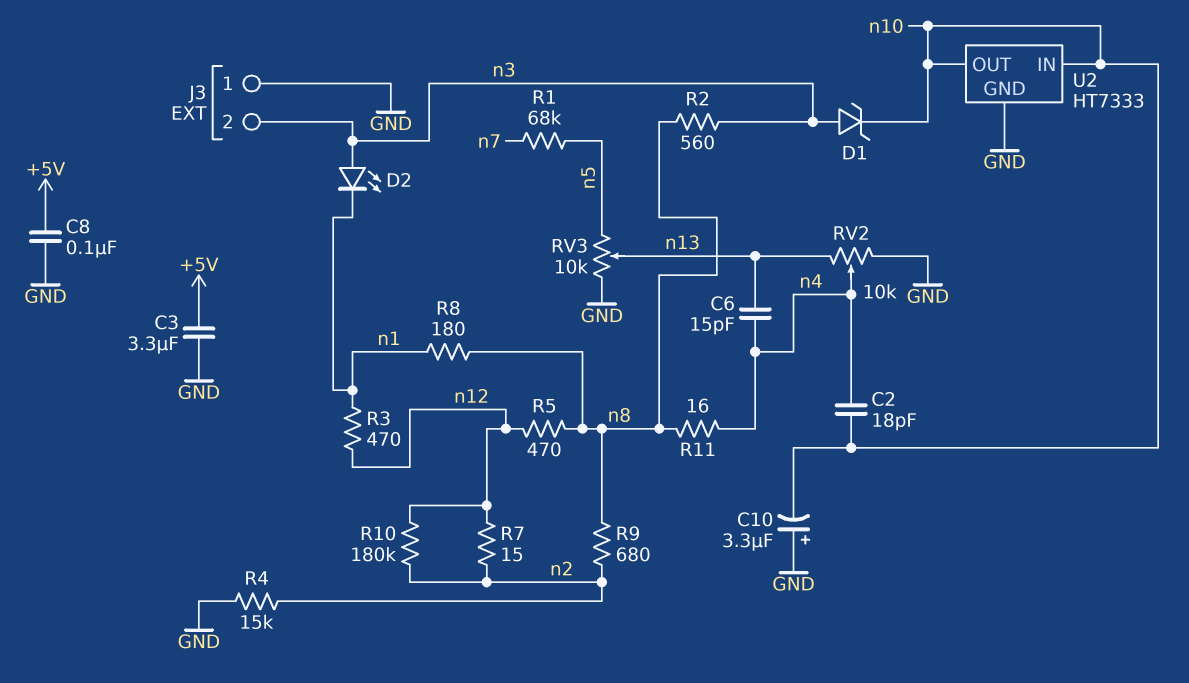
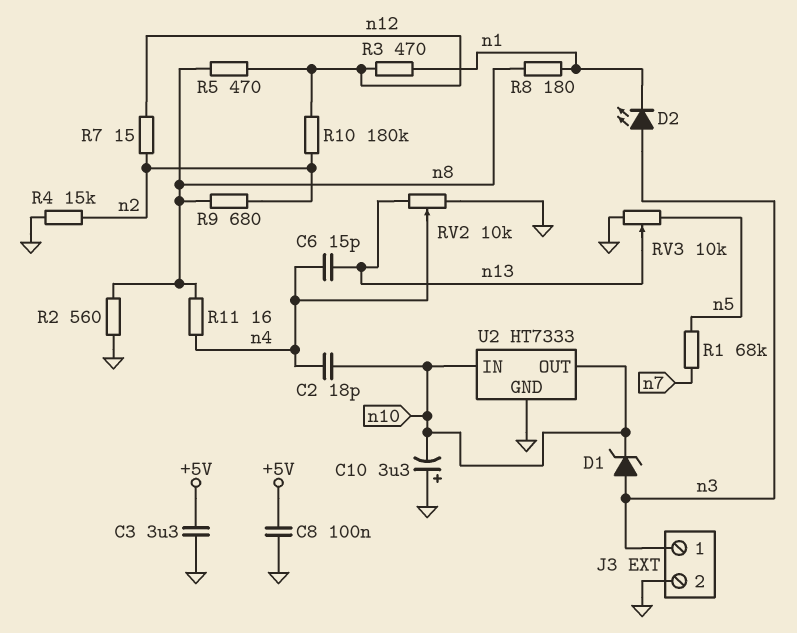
J3 pin 1: GND -> n3
J3 pin 2: n3 -> GND
R2: 560 (n3, n8) -> 560 (GND, n8)

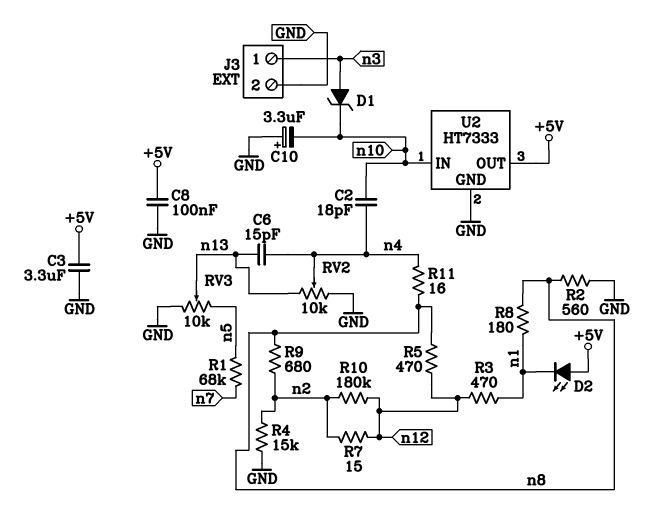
D2: LED (A n3, K n1) -> LED (A +5V, K n1)
U2 pin OUT: n10 -> +5V

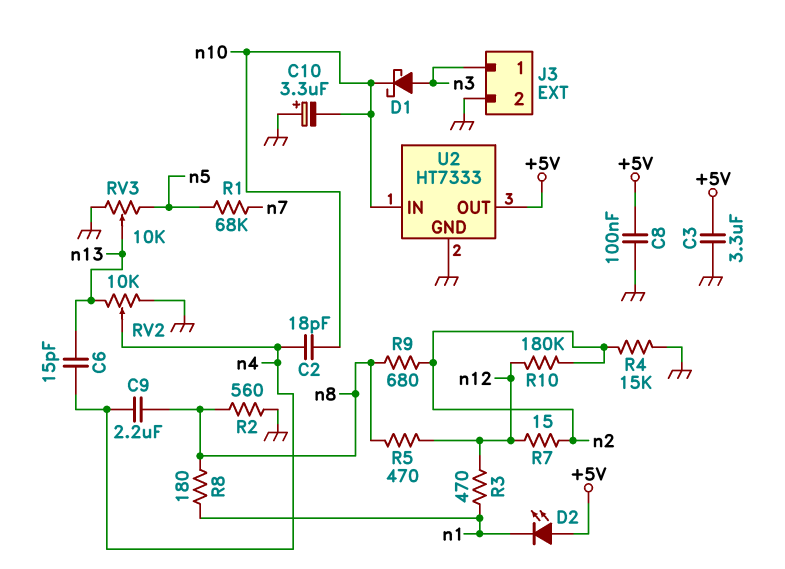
C9: none -> 2.2uF (n4, n8)
D1: zener (A n3, K n10) -> schottky (A n3, K n10)
R11: 16 (n4, n8) -> none

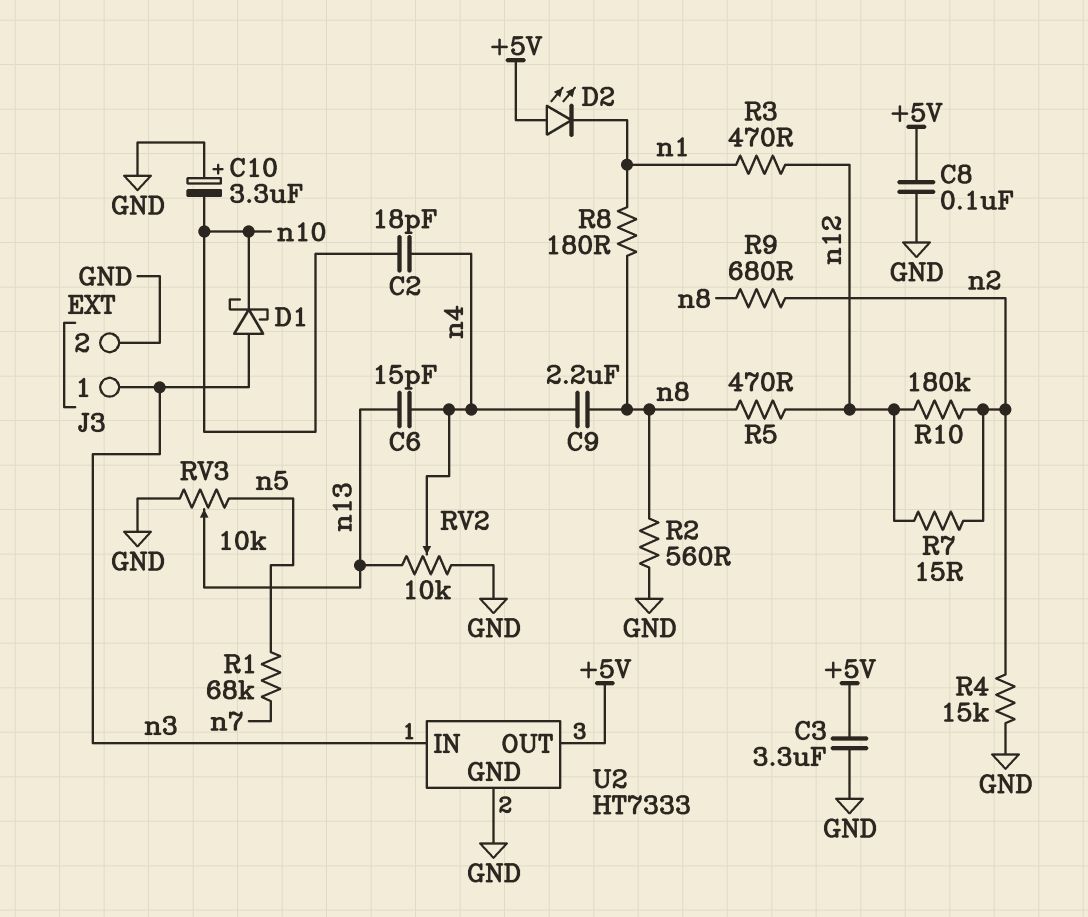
U2 pin IN: n10 -> n3

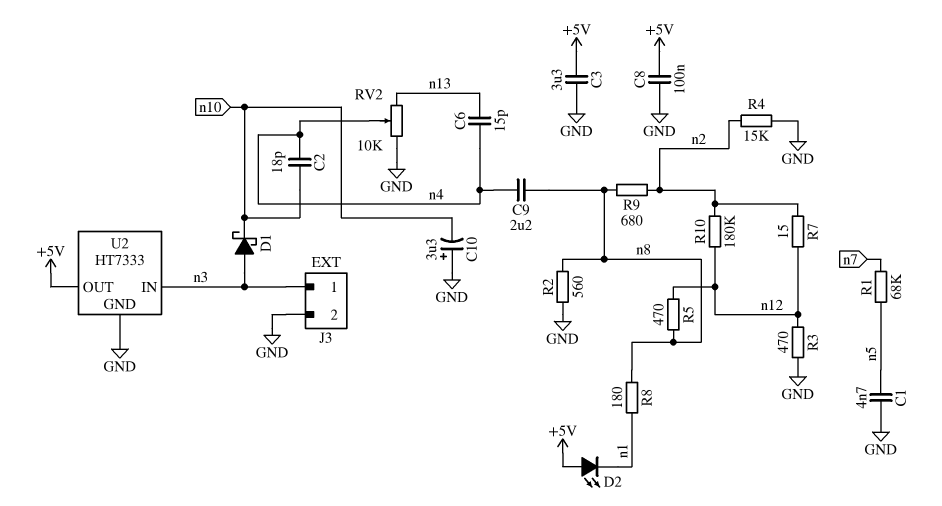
C1: none -> 4.7nF (GND, n5)
R3: 470 (n1, n12) -> 470 (GND, n12)
RV3: 10k (GND, n5, wiper n13) -> none

